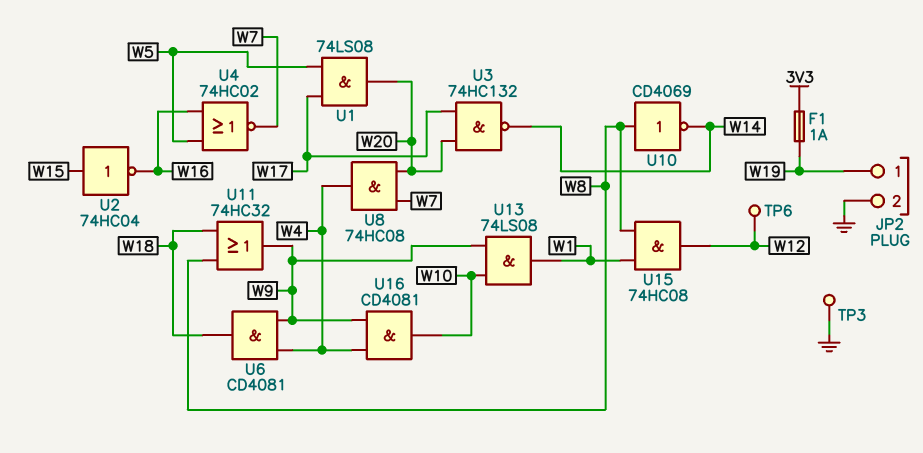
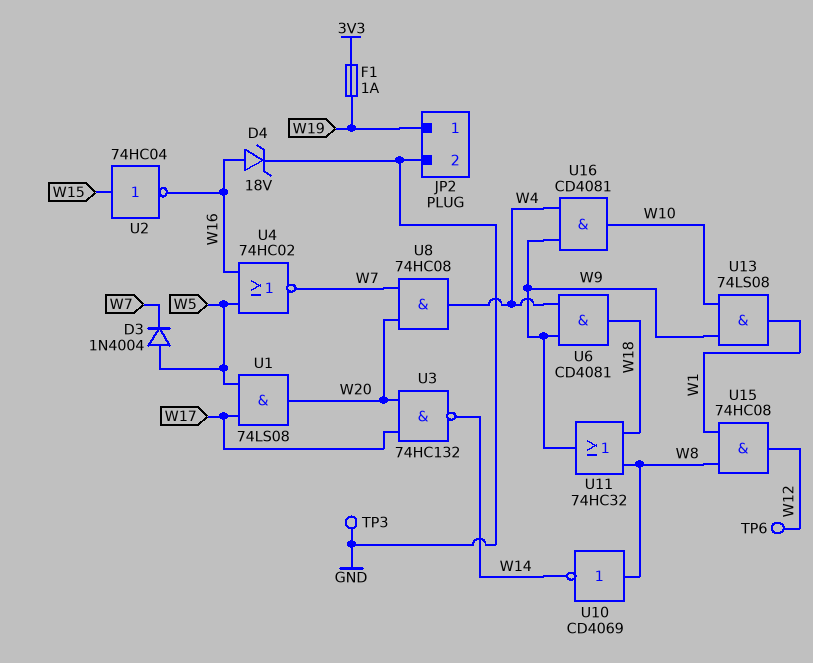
D3: none -> diode 1N4004 (A W5, K W7)
D4: none -> zener 18V (A W16, K GND)

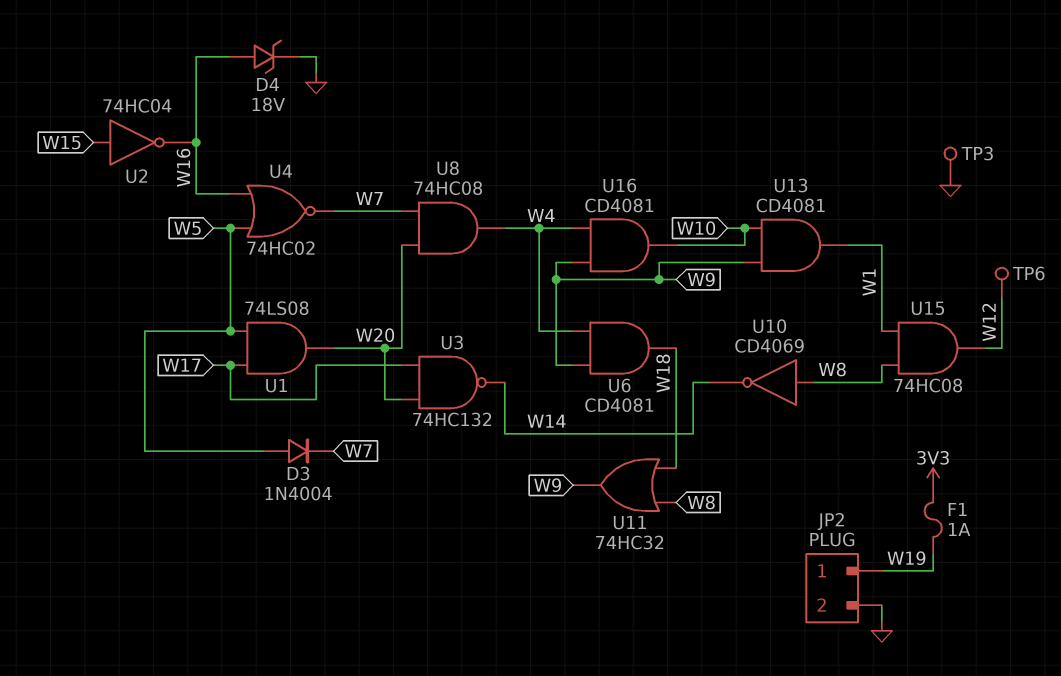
U13: AND 74LS08 (in W9, in W10, out W1) -> AND CD4081 (in W9, in W10, out W1)

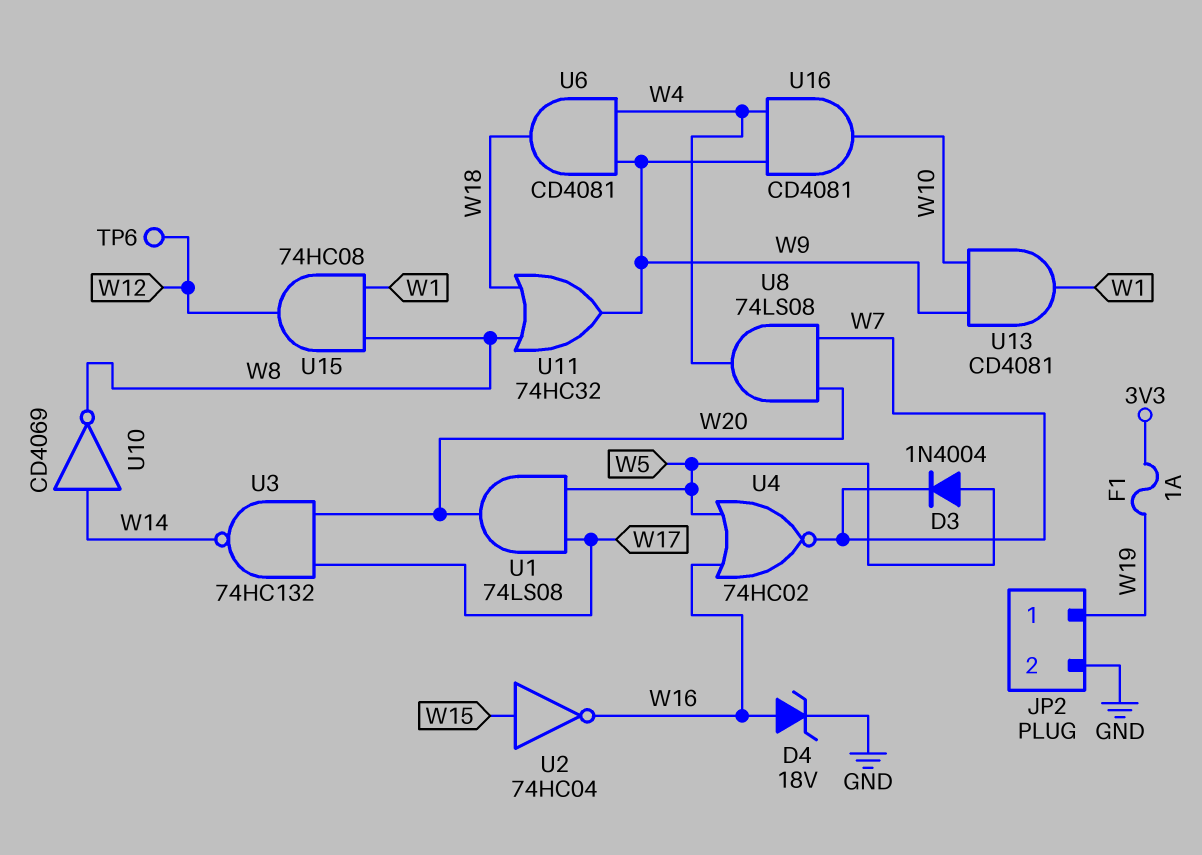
TP3: test point (GND) -> none
U8: AND 74HC08 (in W7, in W20, out W4) -> AND 74LS08 (in W7, in W20, out W4)
U10: NOT CD4069 (in W8, out W14) -> NOT CD4069 (in W14, out W8)

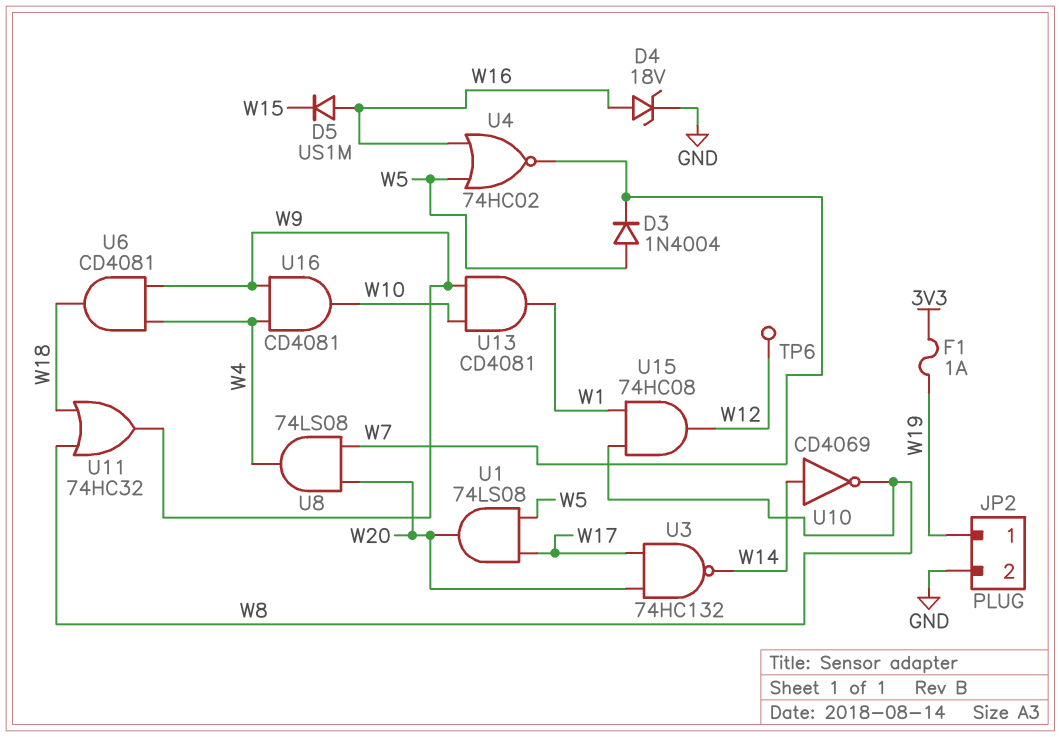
D5: none -> diode US1M (A W16, K W15)
U2: NOT 74HC04 (in W15, out W16) -> none

